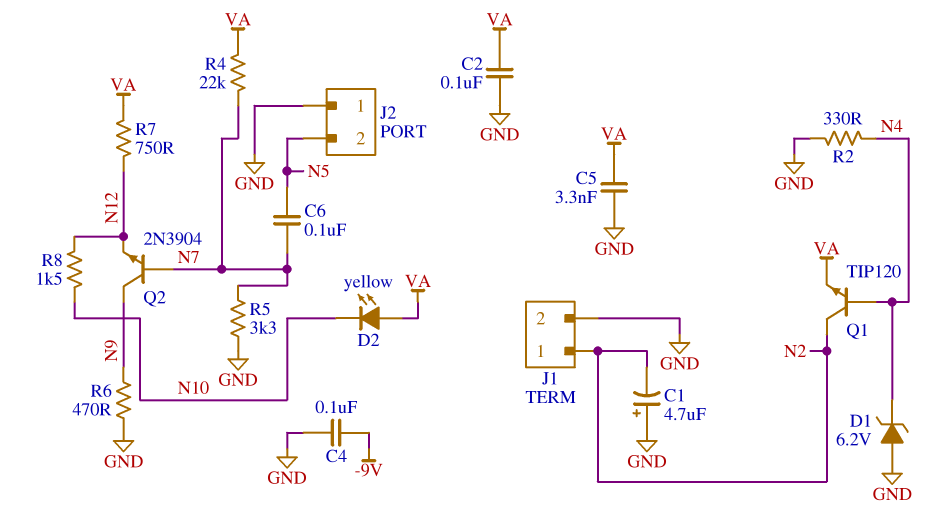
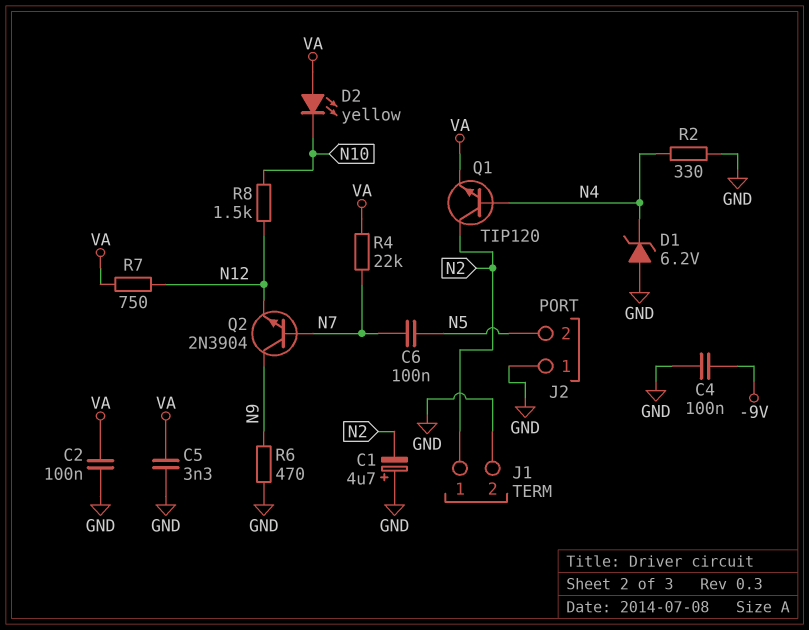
R5: 3.3k (GND, N7) -> none

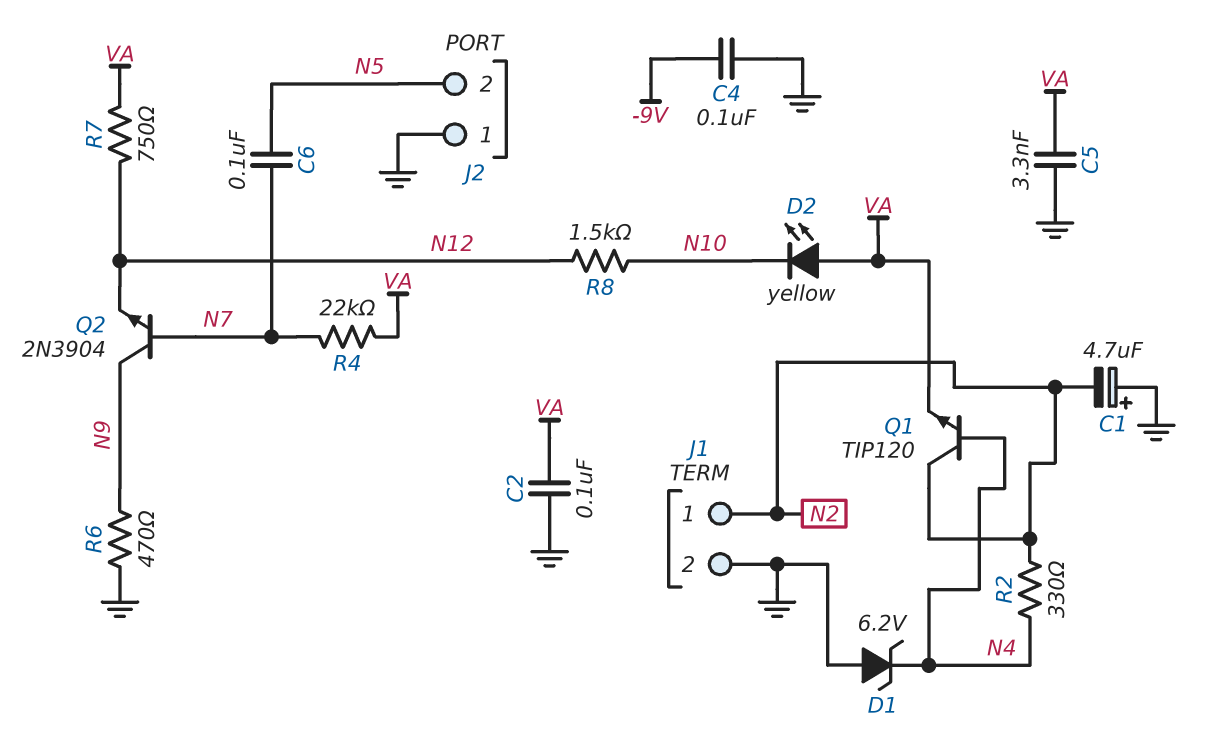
R2: 330 (GND, N4) -> 330 (N2, N4)

